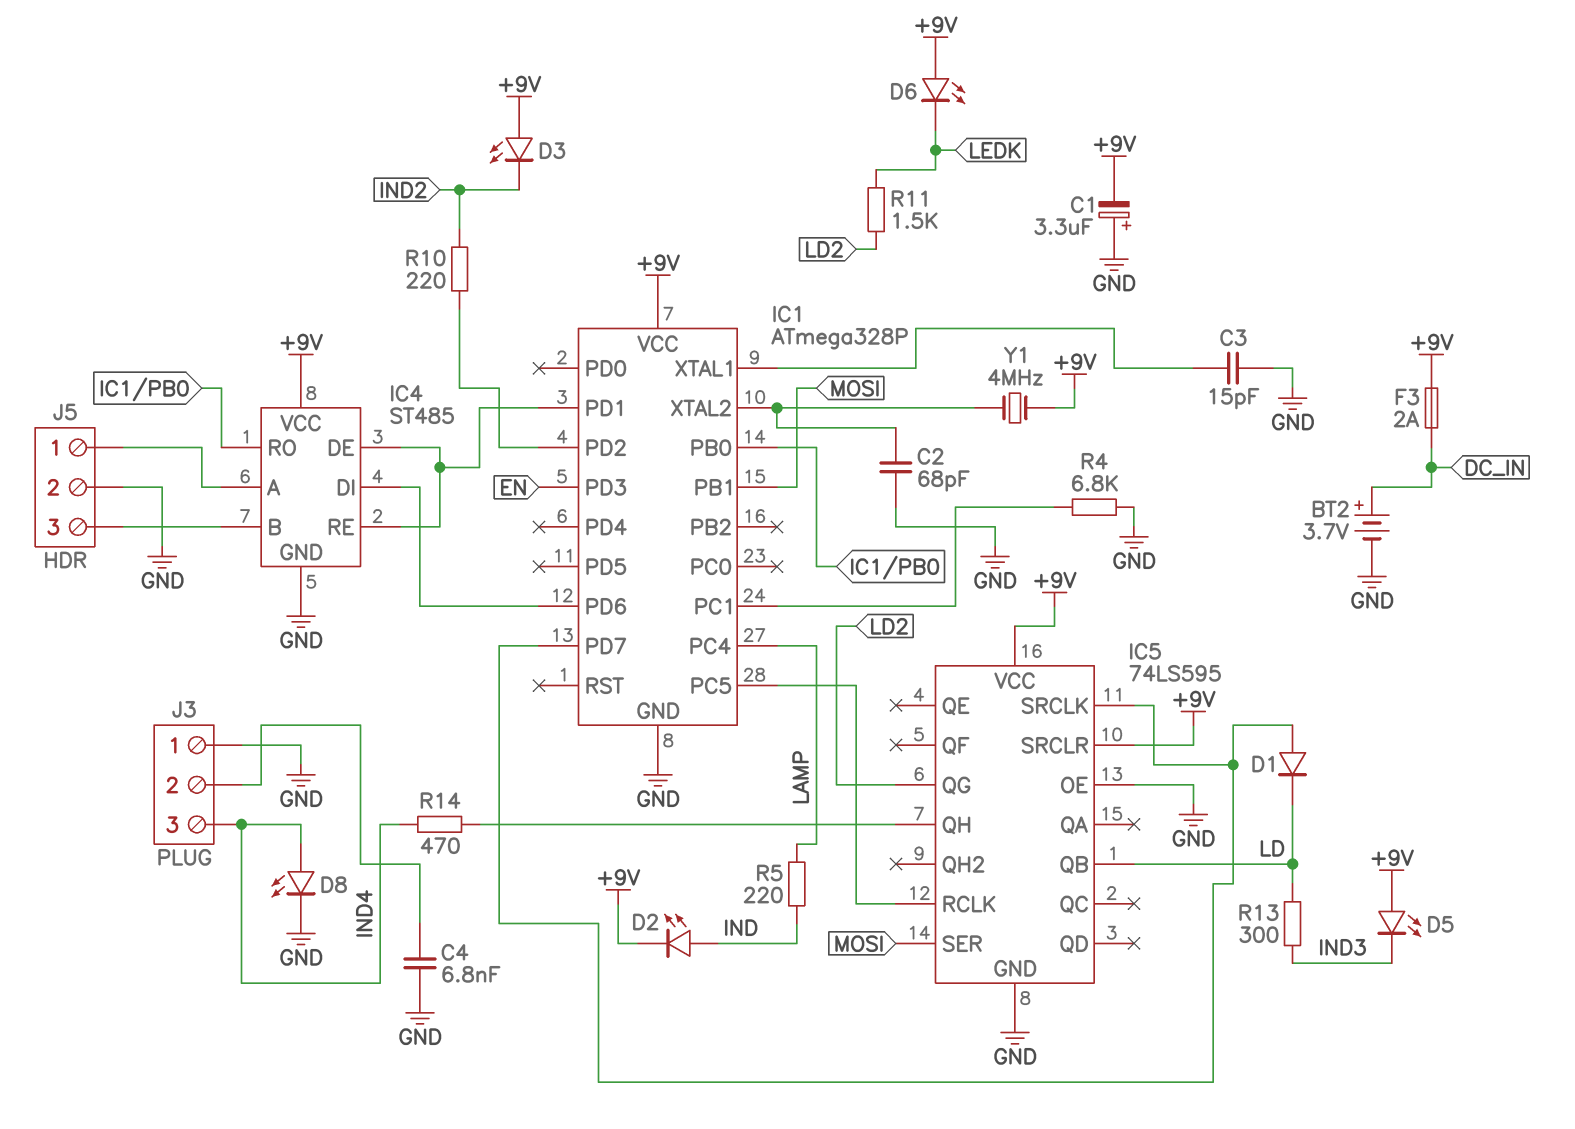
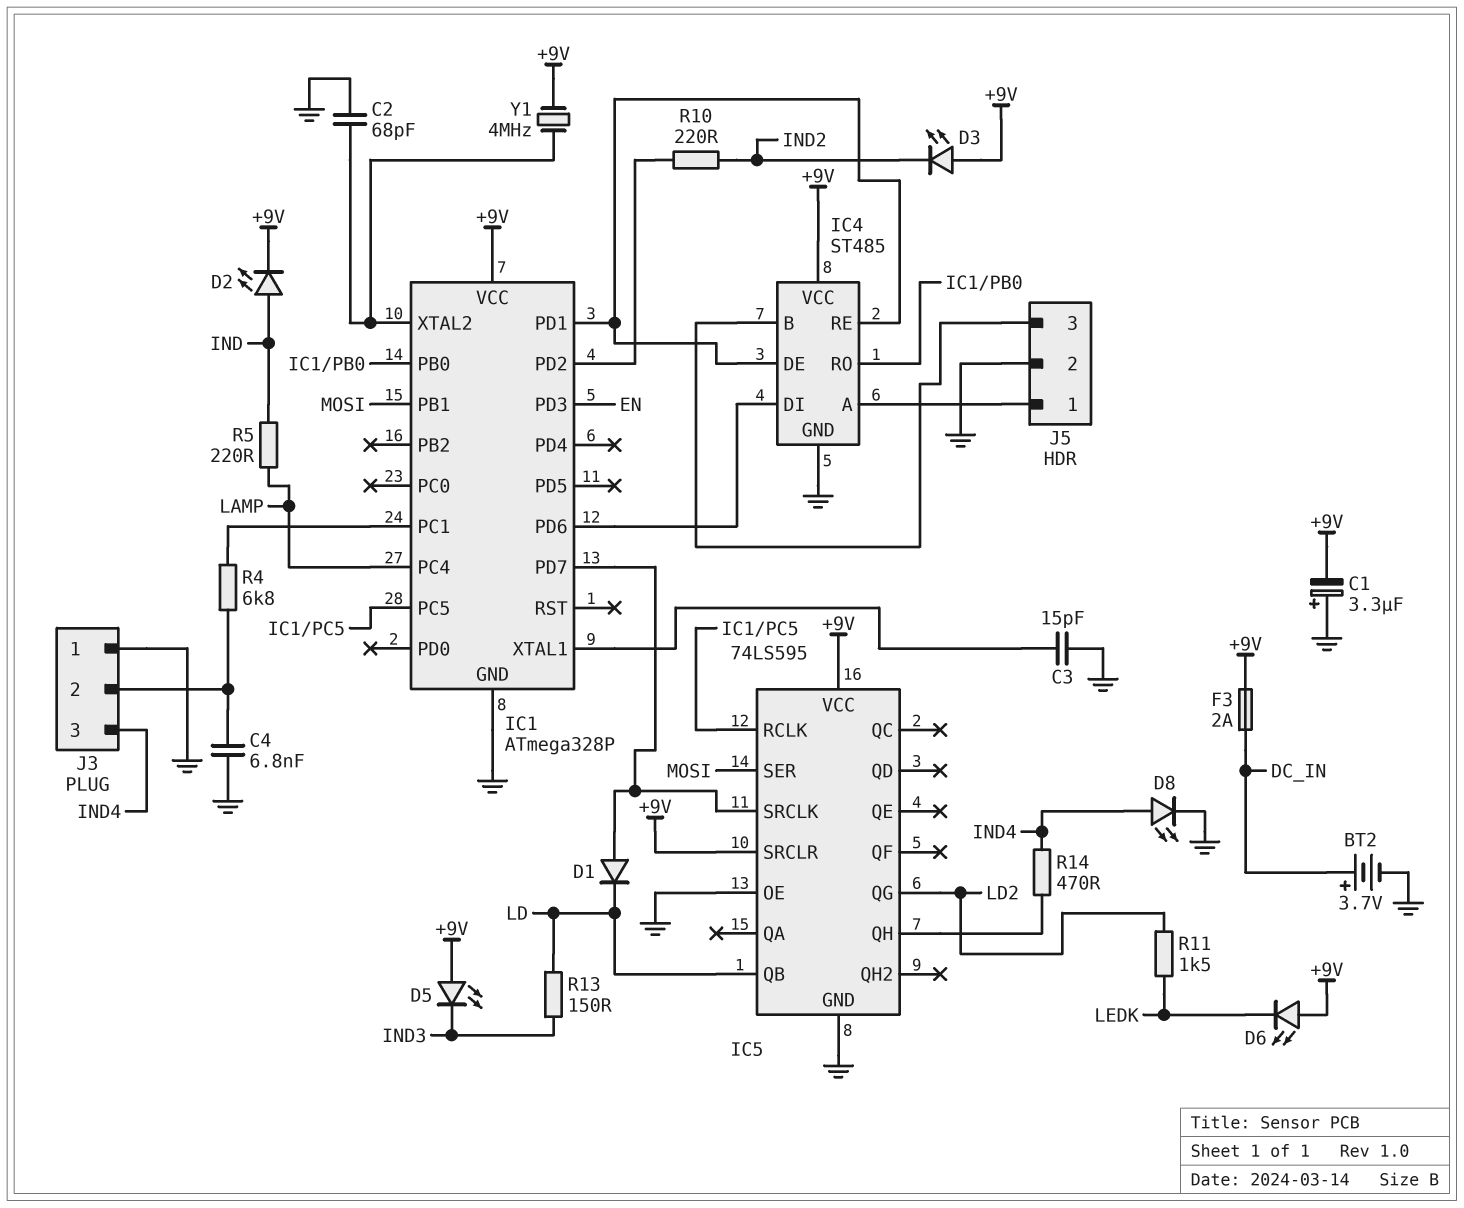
R4: 6.8k (GND, IC1/PC1) -> 6.8k (IC1/PC1, J3/2)
R13: 300 (IND3, LD) -> 150 (IND3, LD)

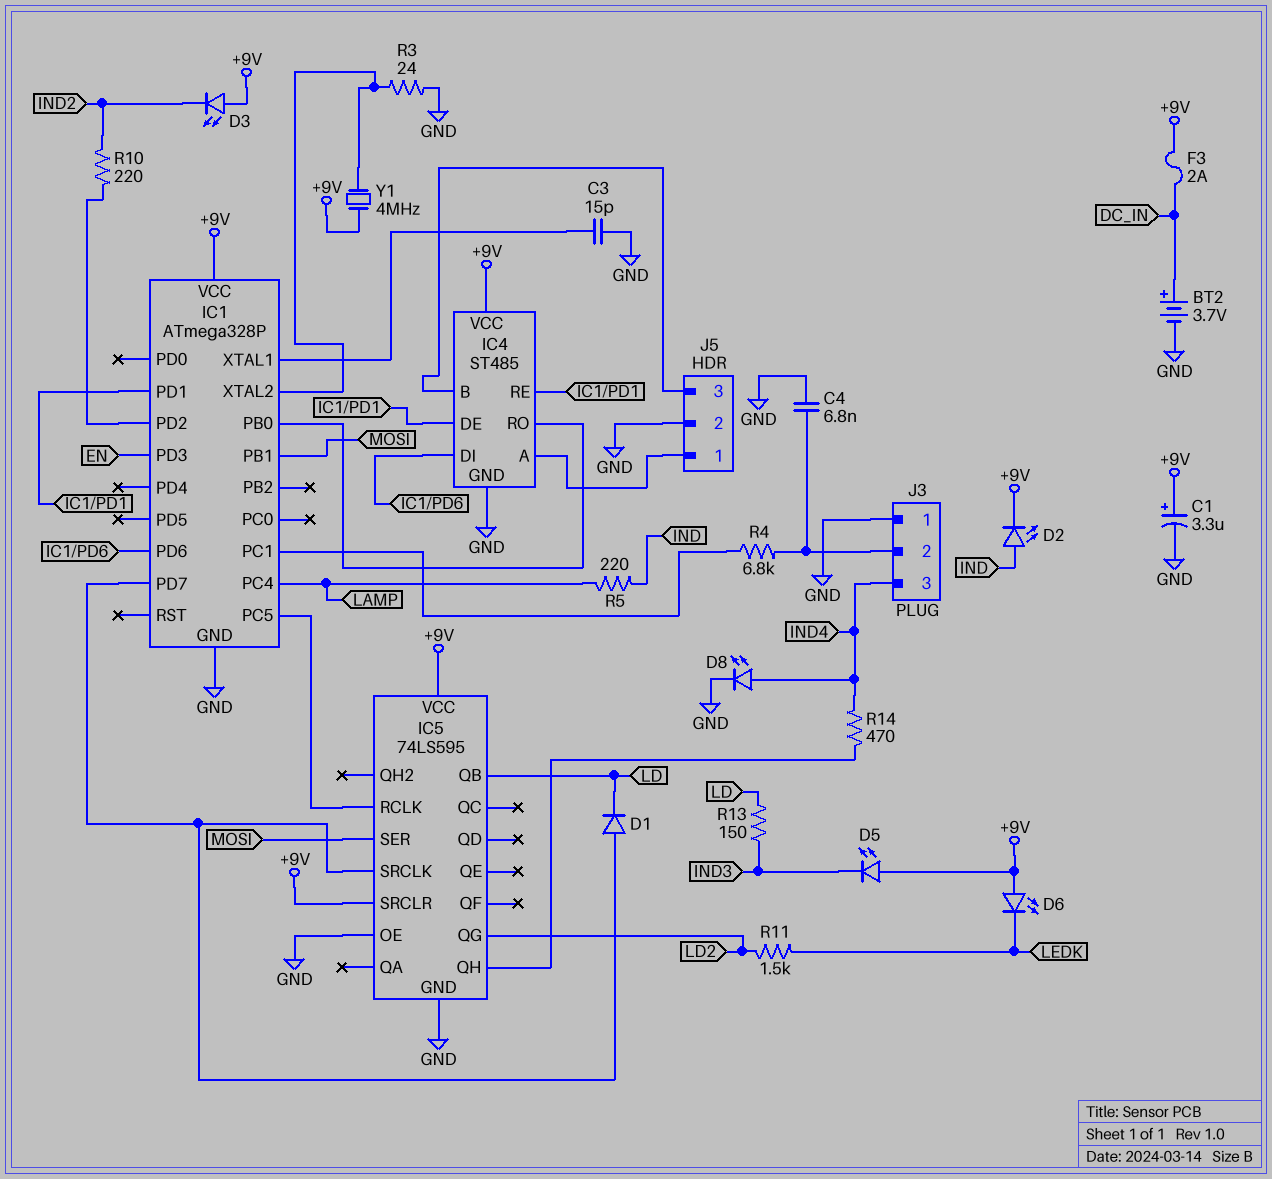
C1: 3.3uF (plus GND, minus +9V) -> 3.3uF (plus +9V, minus GND)
C2: 68pF (GND, IC1/XTAL2) -> none
R3: none -> 24 (GND, IC1/XTAL2)

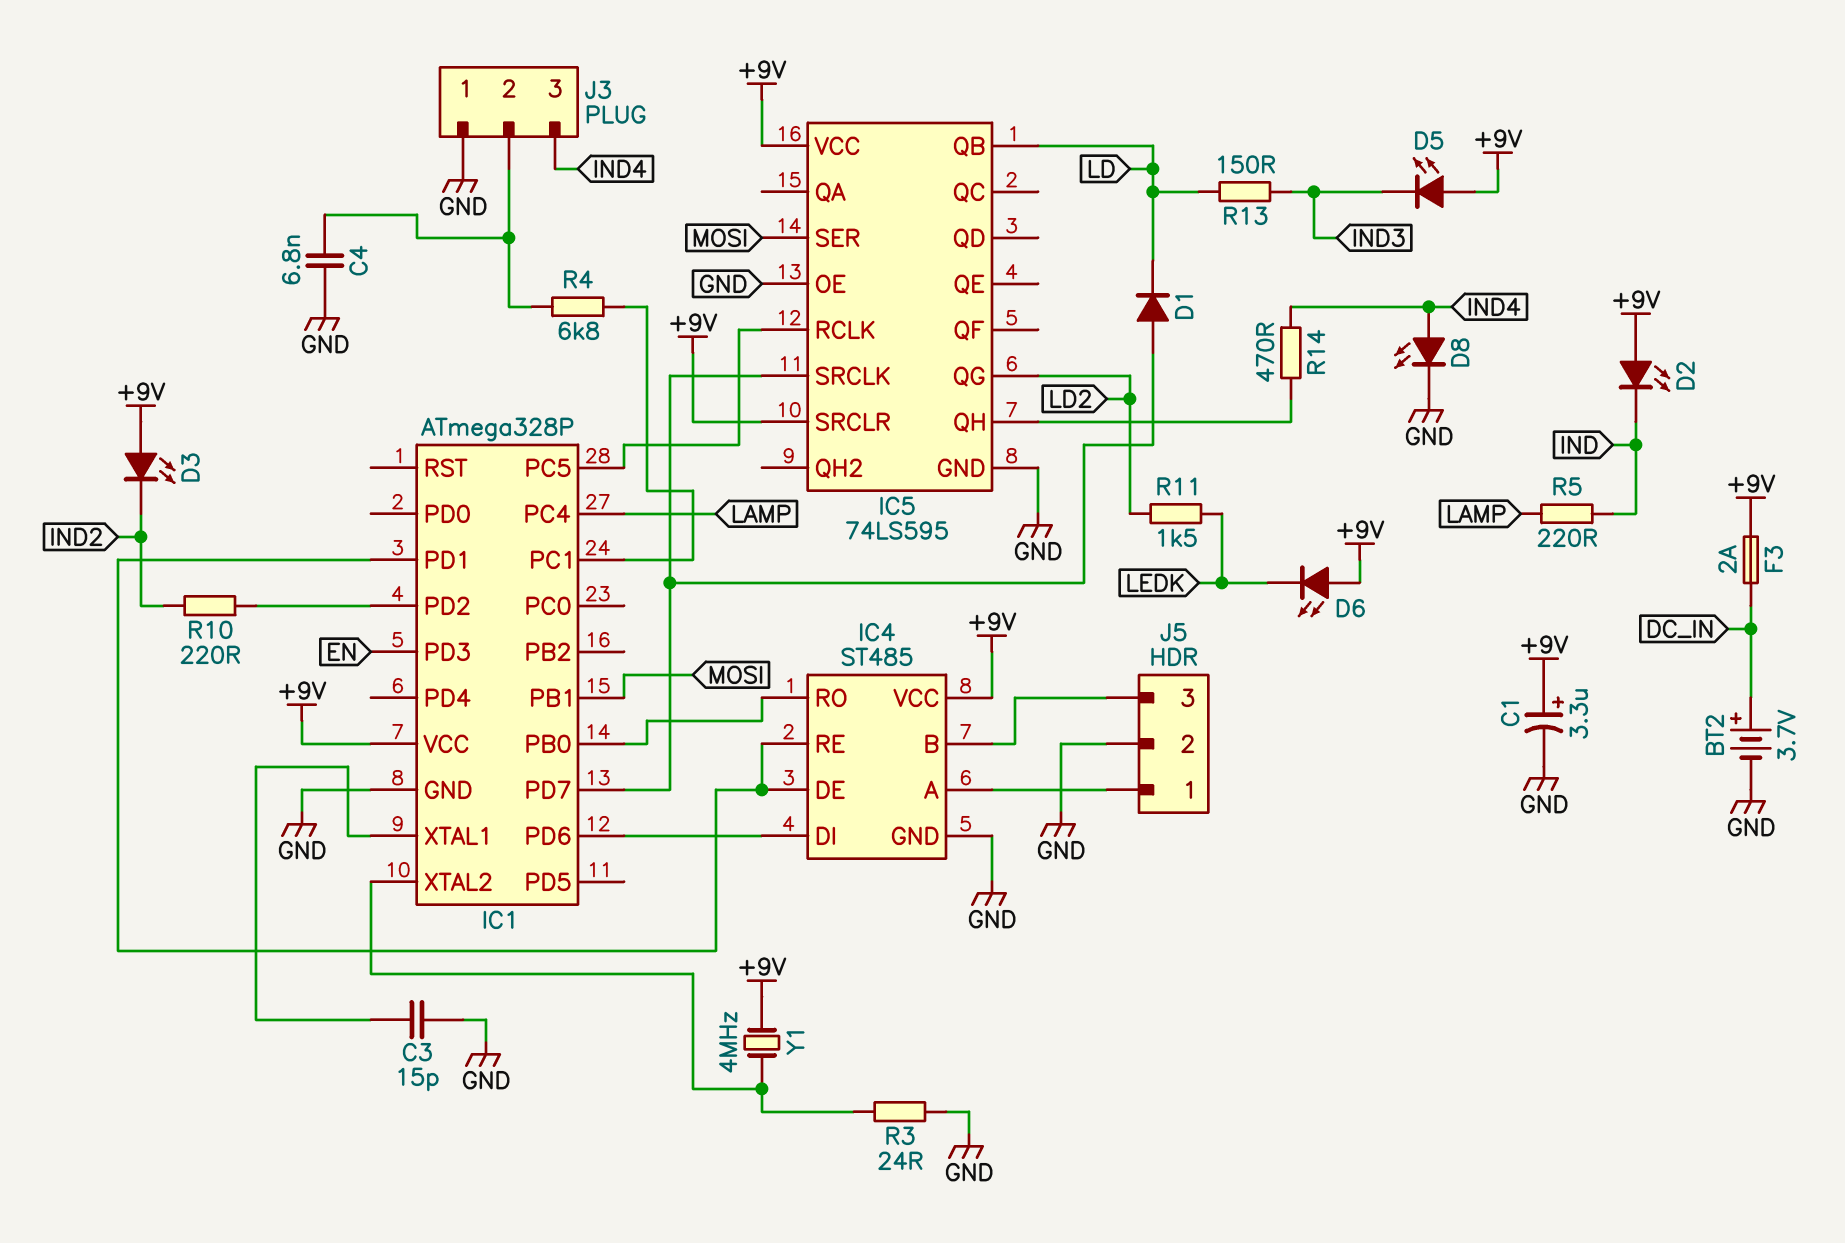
D2: LED (A IND, K +9V) -> LED (A +9V, K IND)

